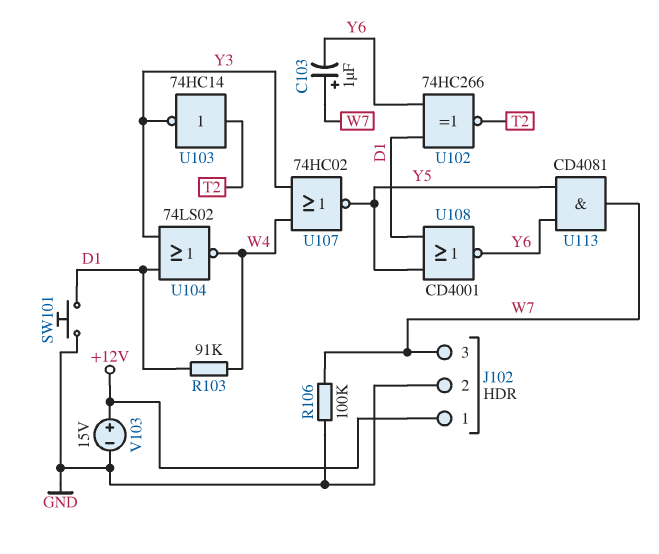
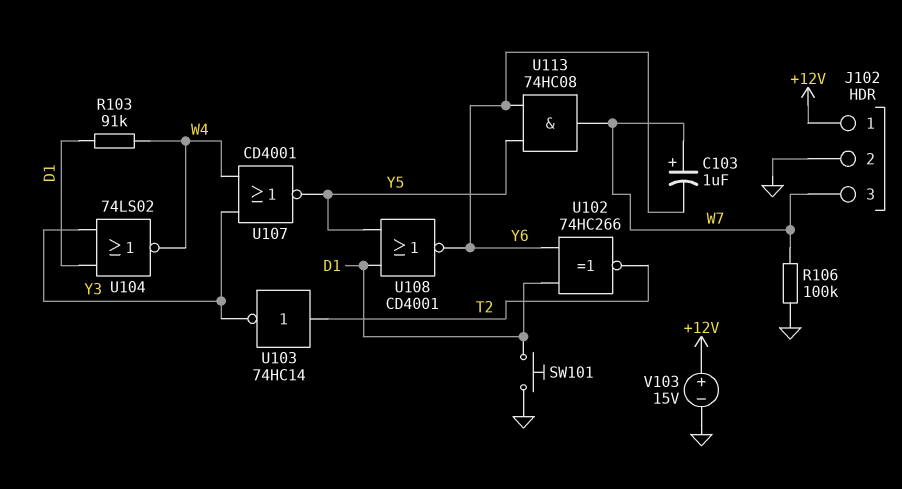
U107: NOR 74HC02 (in W4, in Y3, out Y5) -> NOR CD4001 (in W4, in Y3, out Y5)
U113: AND CD4081 (in Y5, in Y6, out W7) -> AND 74HC08 (in Y5, in Y6, out W7)

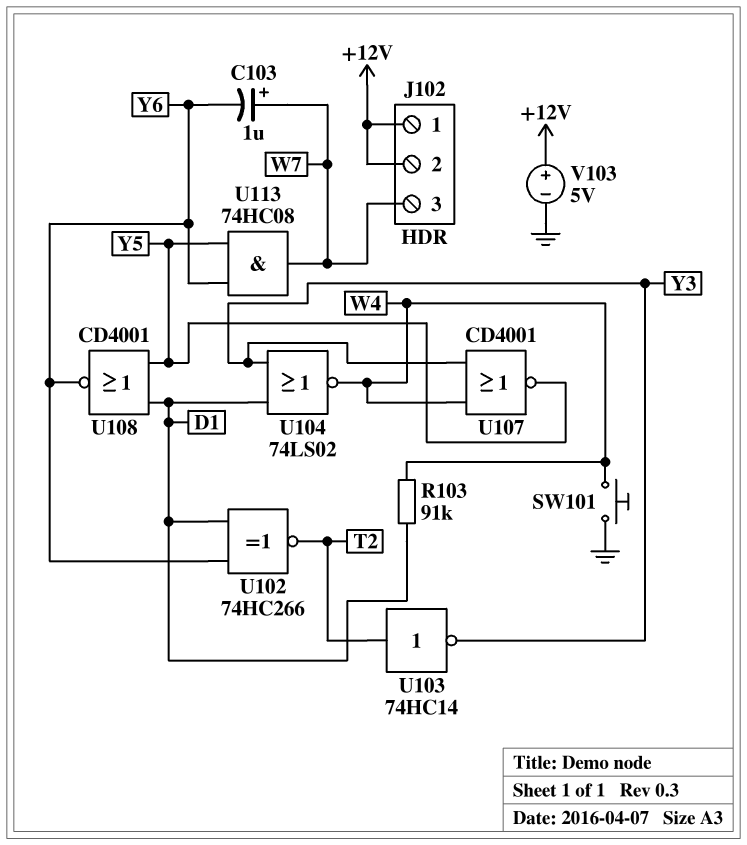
J102 pin 2: GND -> +12V
R106: 100k (GND, W7) -> none
SW101: button (D1, GND) -> button (GND, W4)
V103: 15V (plus +12V, minus GND) -> 5V (plus +12V, minus GND)

